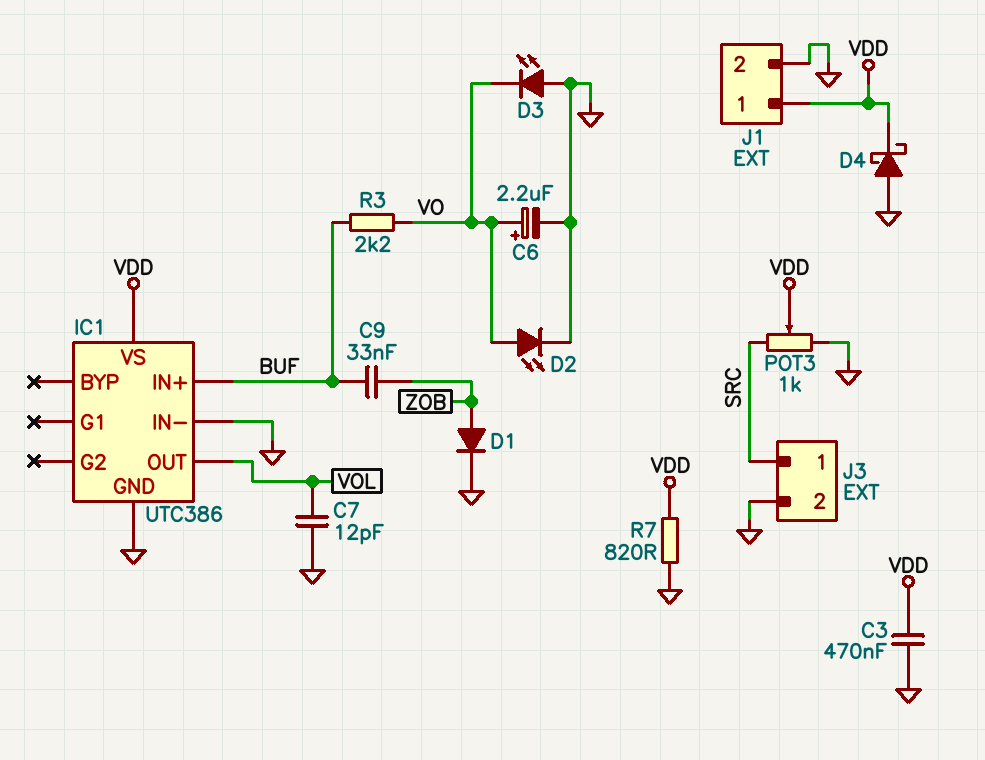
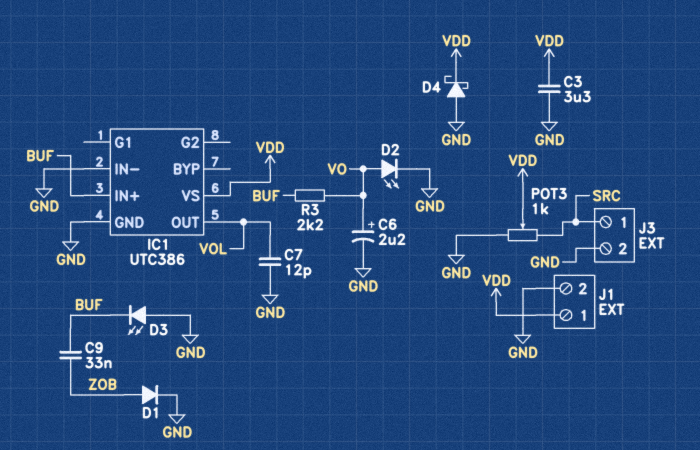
C3: 470nF (GND, VDD) -> 3.3uF (GND, VDD)
D3: LED (A GND, K VO) -> LED (A GND, K BUF)
R7: 820 (GND, VDD) -> none

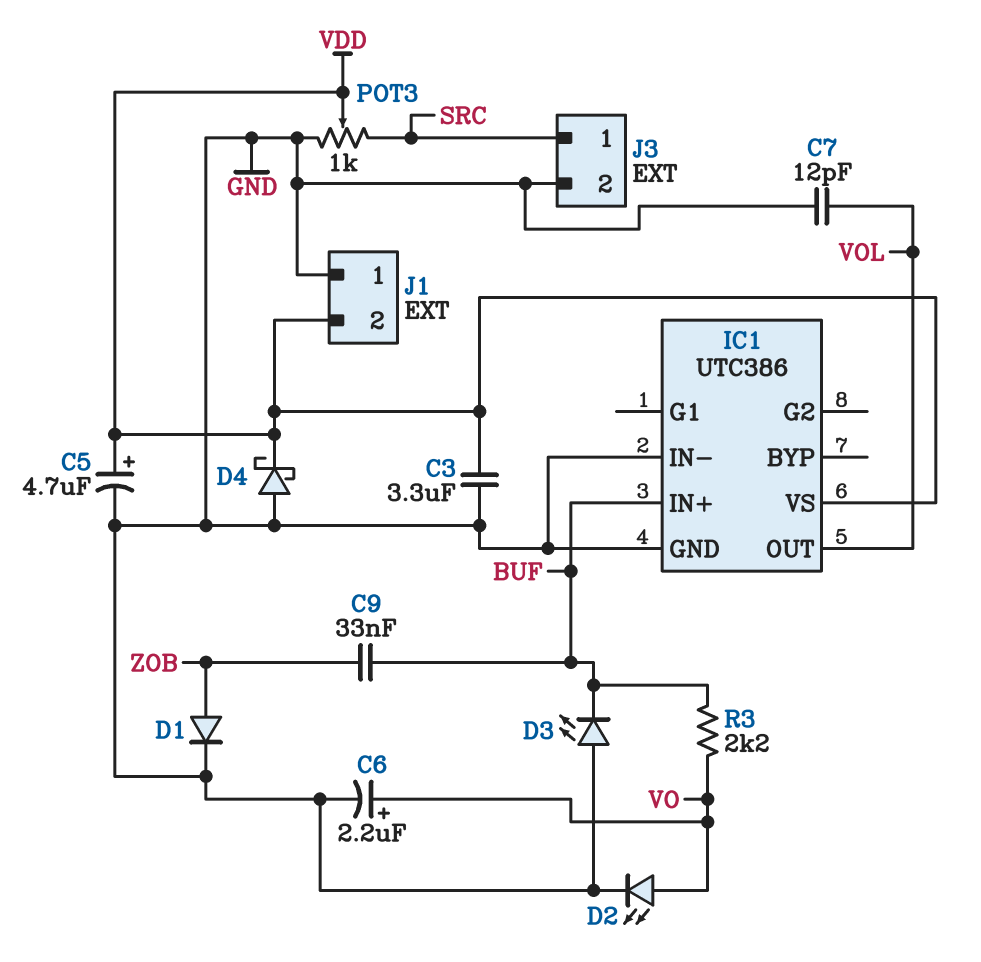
C5: none -> 4.7uF (plus VDD, minus GND)
J1 pin 1: VDD -> GND
J1 pin 2: GND -> VDD

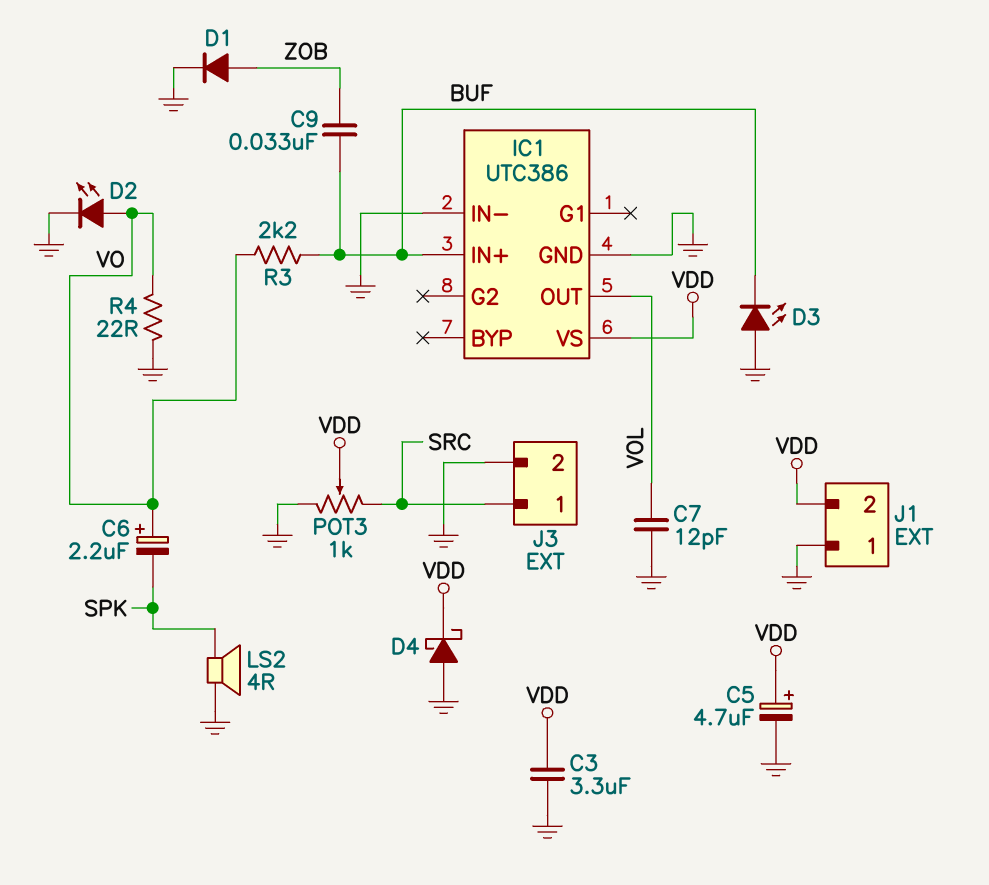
C6: 2.2uF (plus VO, minus GND) -> 2.2uF (plus VO, minus SPK)
LS2: none -> speaker 4R (GND, SPK)
R4: none -> 22 (GND, VO)

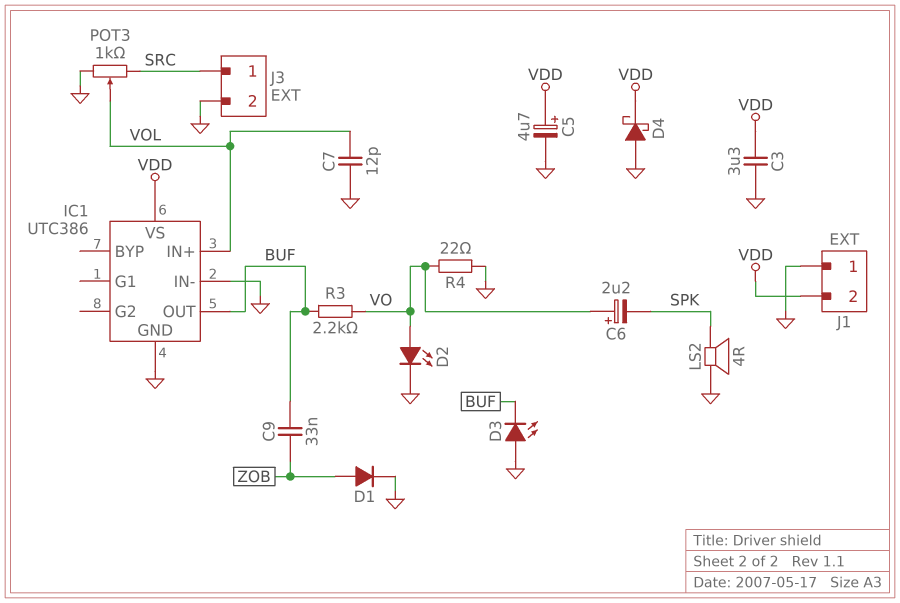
IC1 pin IN+: BUF -> VOL
IC1 pin OUT: VOL -> BUF
POT3: 1k (GND, SRC, wiper VDD) -> 1k (GND, SRC, wiper VOL)

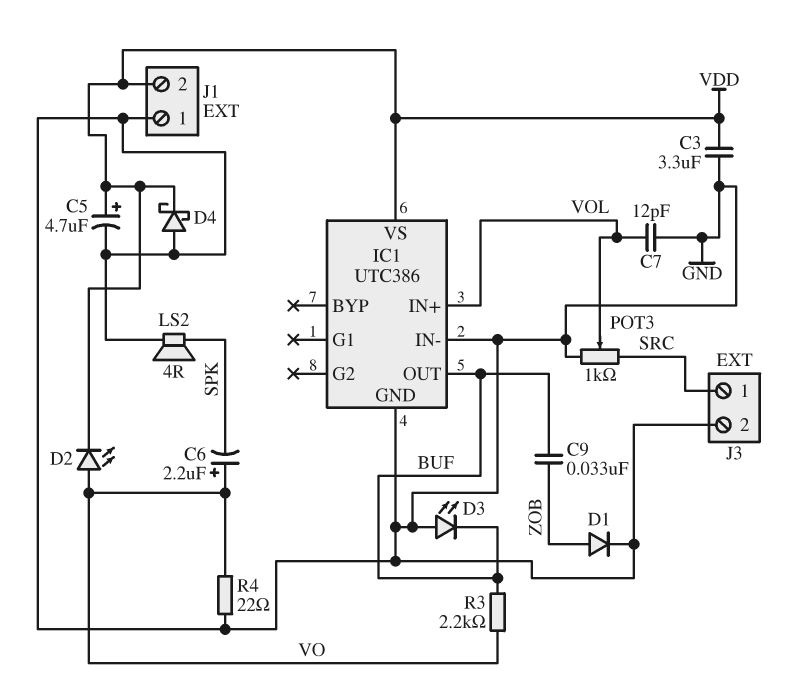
D2: LED (A VO, K GND) -> LED (A VO, K VDD)

